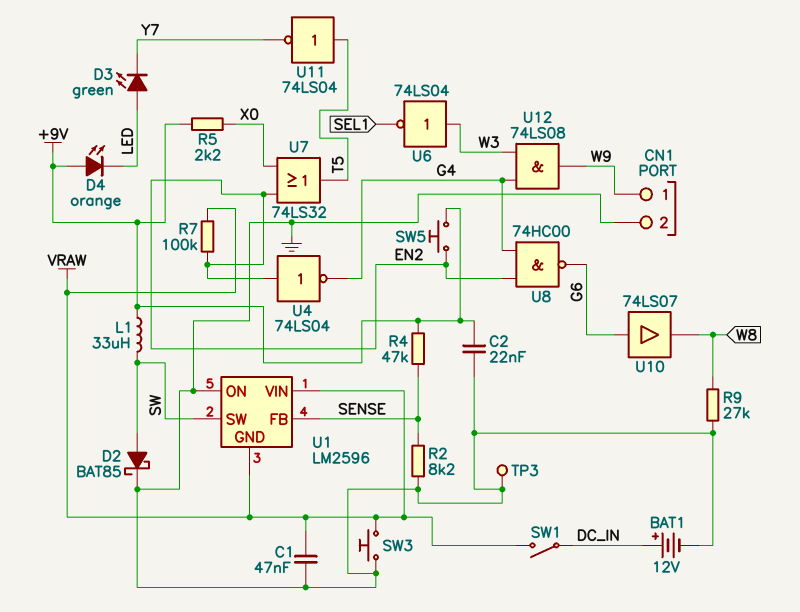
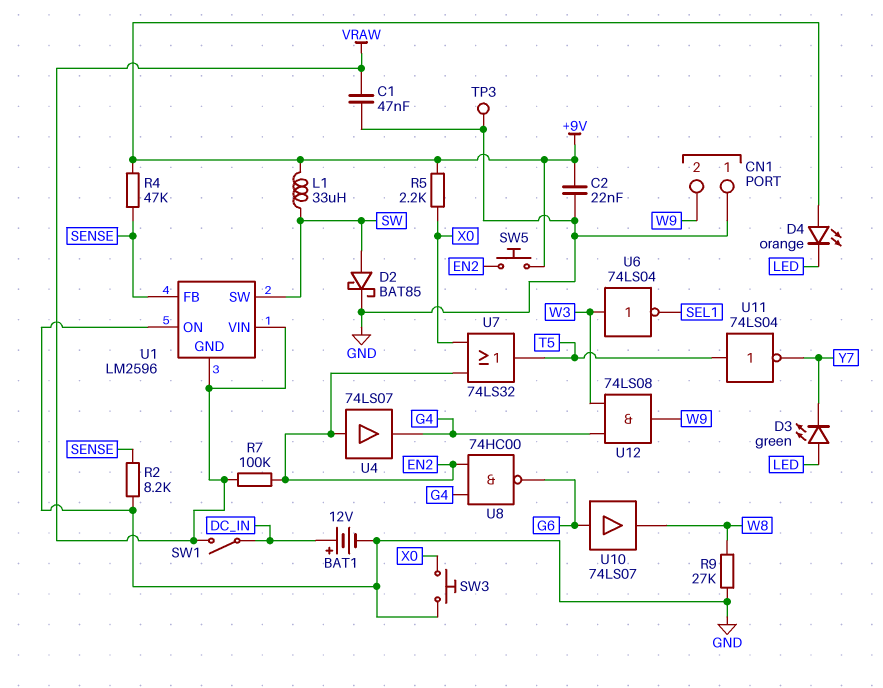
CN1 pin 1: W9 -> GND
CN1 pin 2: GND -> W9
SW3: button (GND, VRAW) -> button (GND, X0)
U4: NOT 74LS04 (in EN2, out G4) -> buffer 74LS07 (in EN2, out G4)

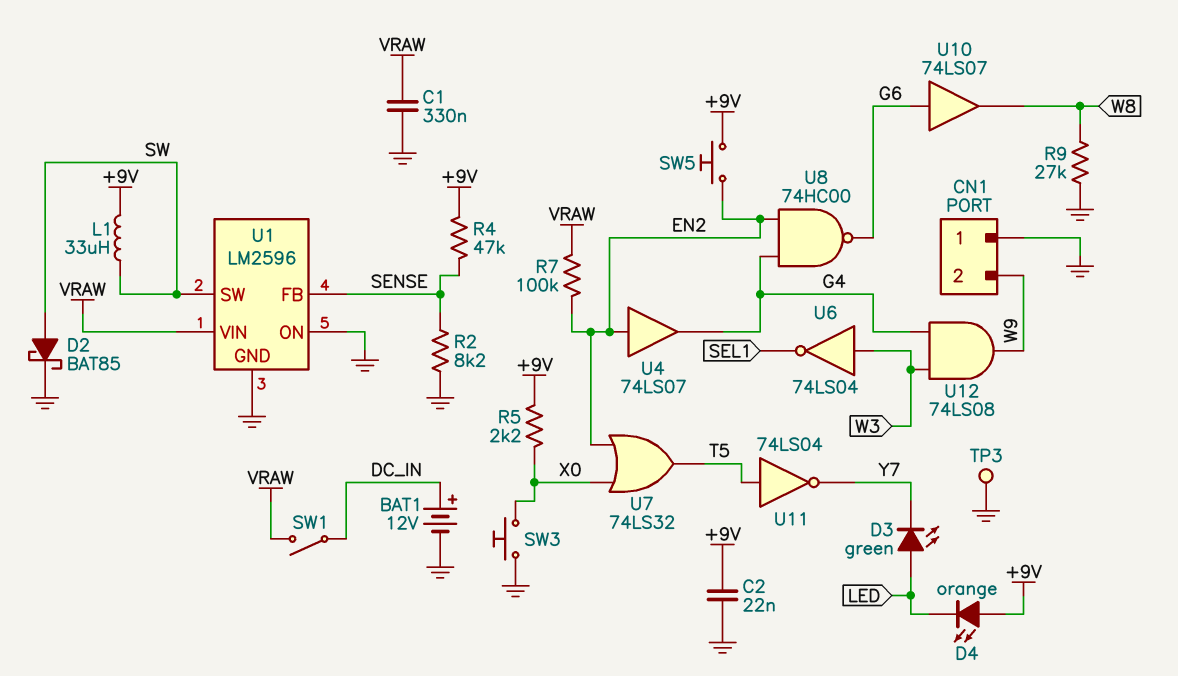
C1: 47nF (GND, VRAW) -> 330nF (GND, VRAW)
U1 pin GND: VRAW -> GND

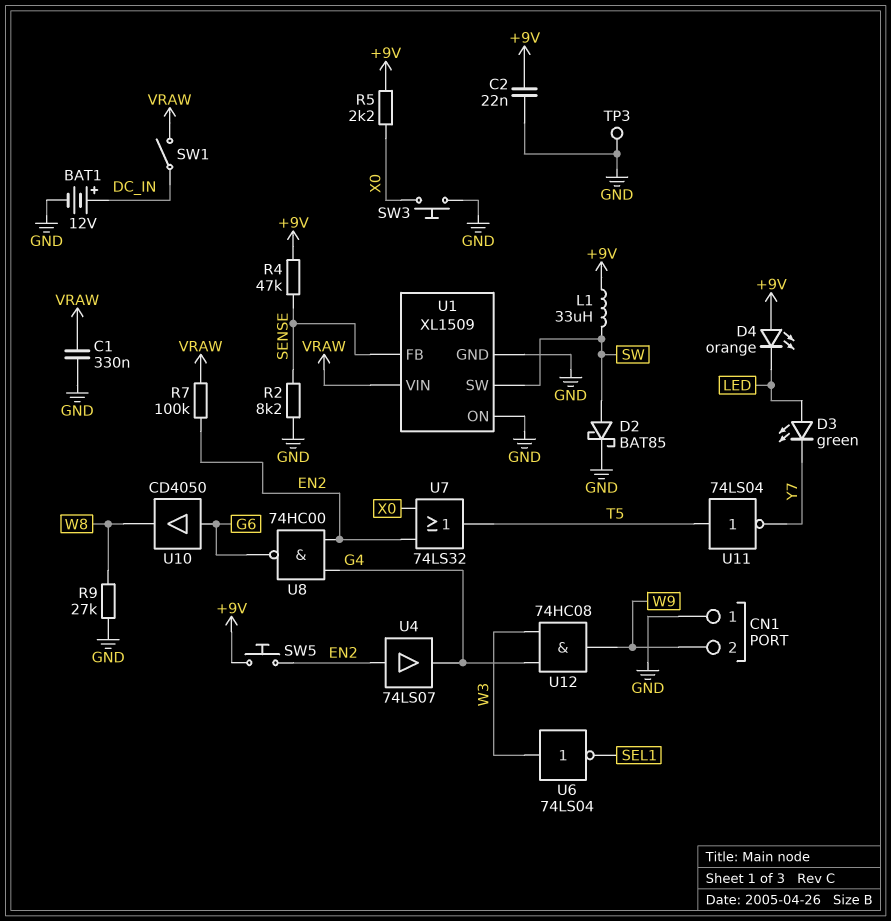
U1: LM2596 -> XL1509
U10: buffer 74LS07 (in G6, out W8) -> buffer CD4050 (in G6, out W8)
U12: AND 74LS08 (in G4, in W3, out W9) -> AND 74HC08 (in G4, in W3, out W9)

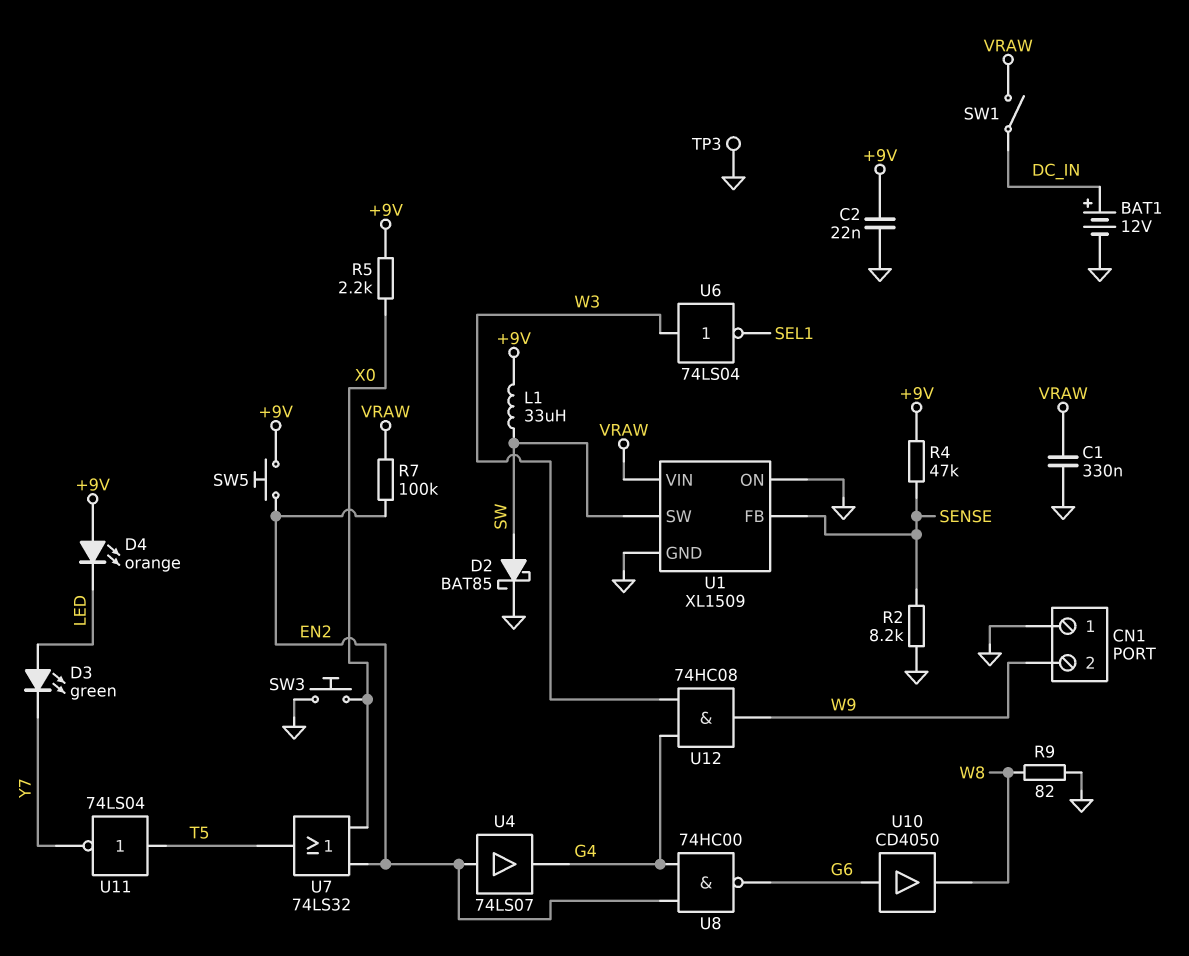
R9: 27k (GND, W8) -> 82 (GND, W8)

